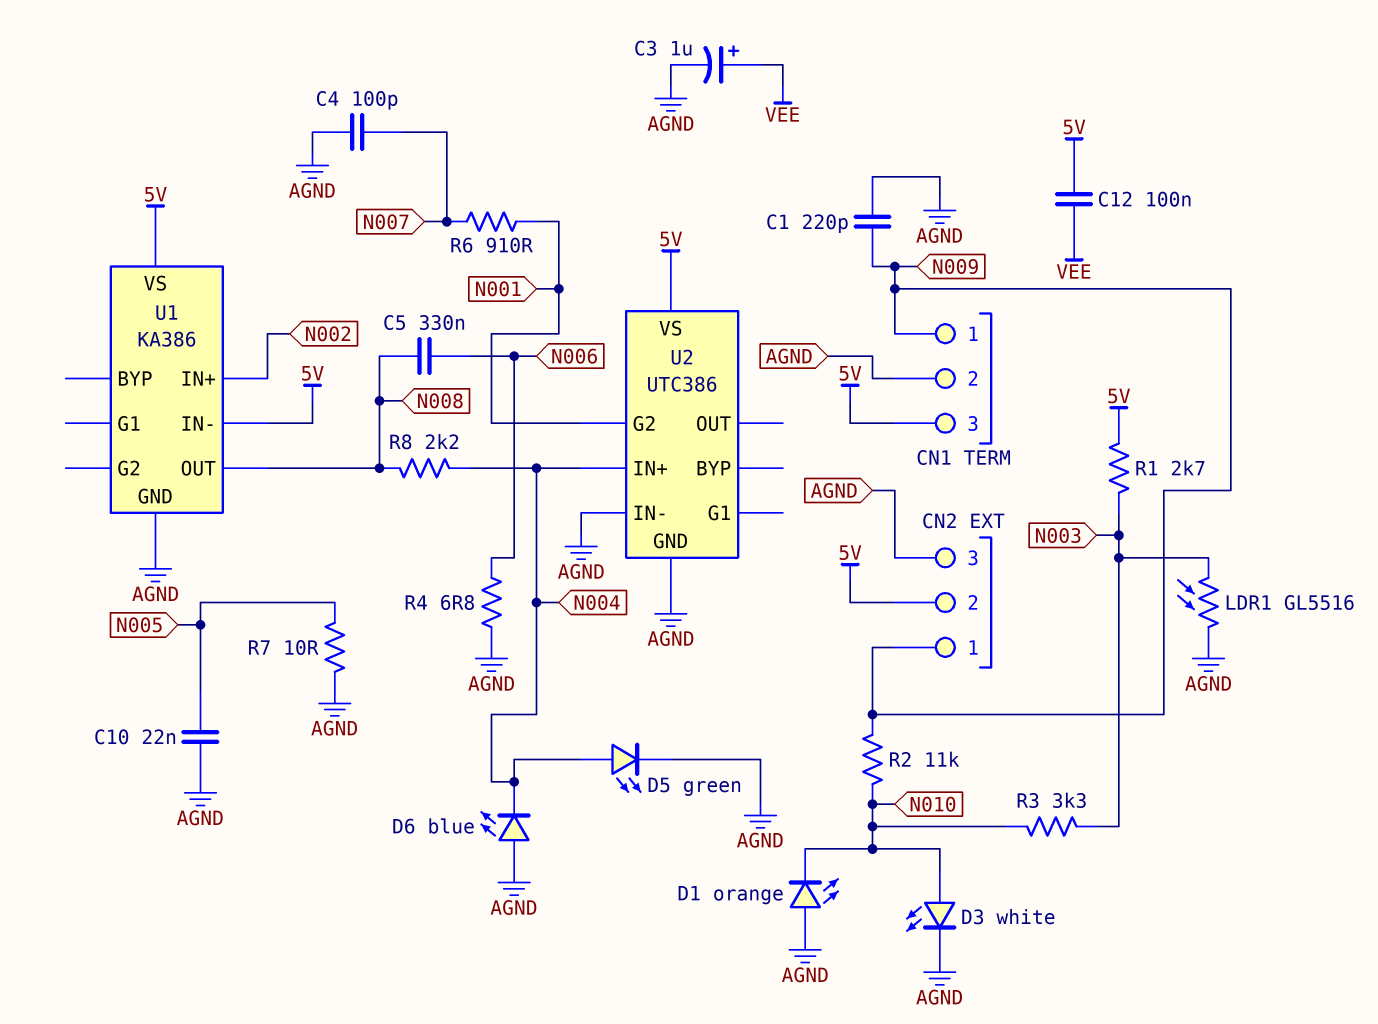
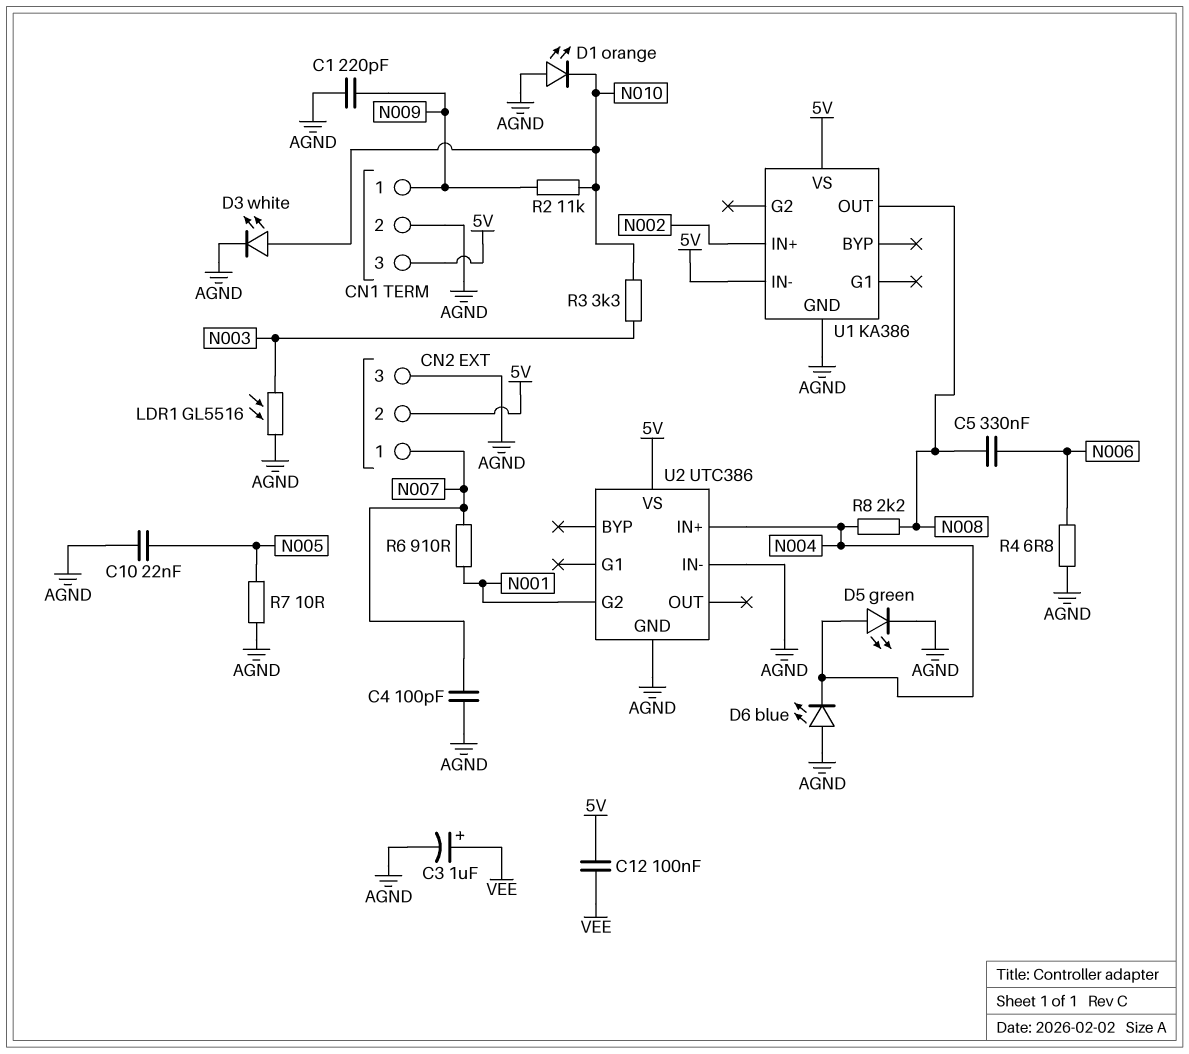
CN2 pin 1: N009 -> N007
R1: 2.7k (5V, N003) -> none

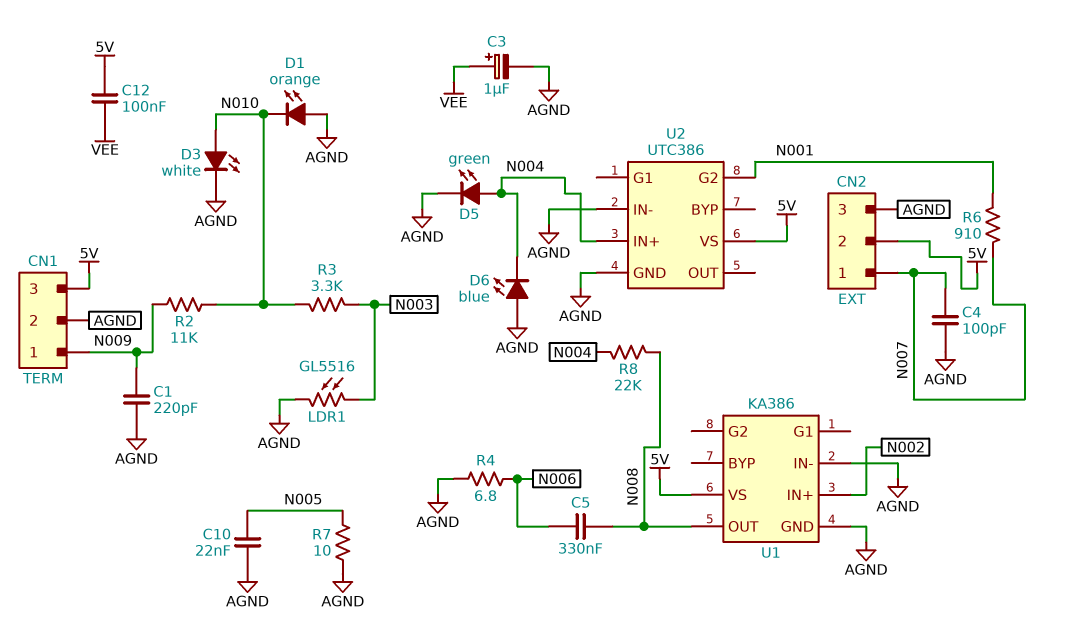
R8: 2.2k (N004, N008) -> 22k (N004, N008)
U1 pin IN-: 5V -> AGND

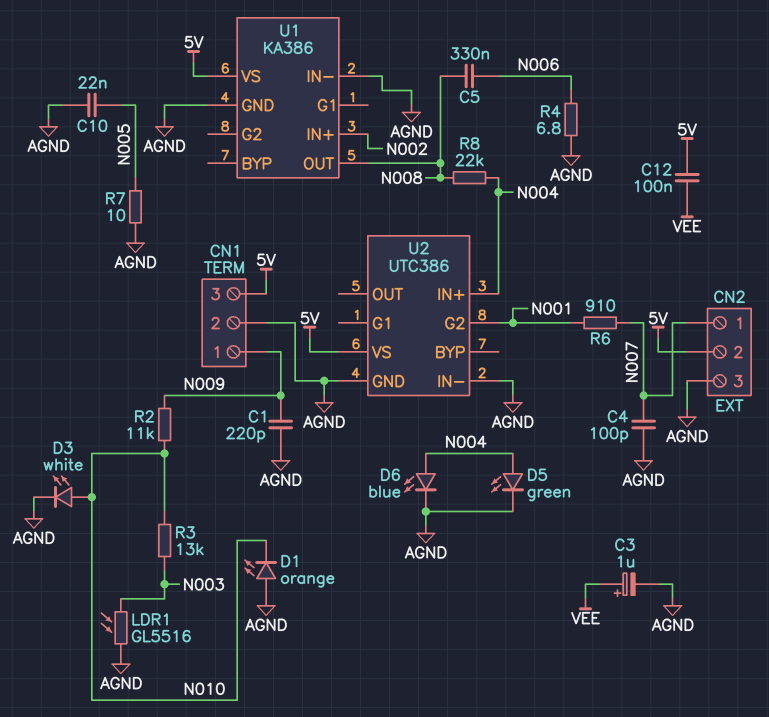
D6: LED blue (A AGND, K N004) -> LED blue (A N004, K AGND)
R3: 3.3k (N003, N010) -> 13k (N003, N010)

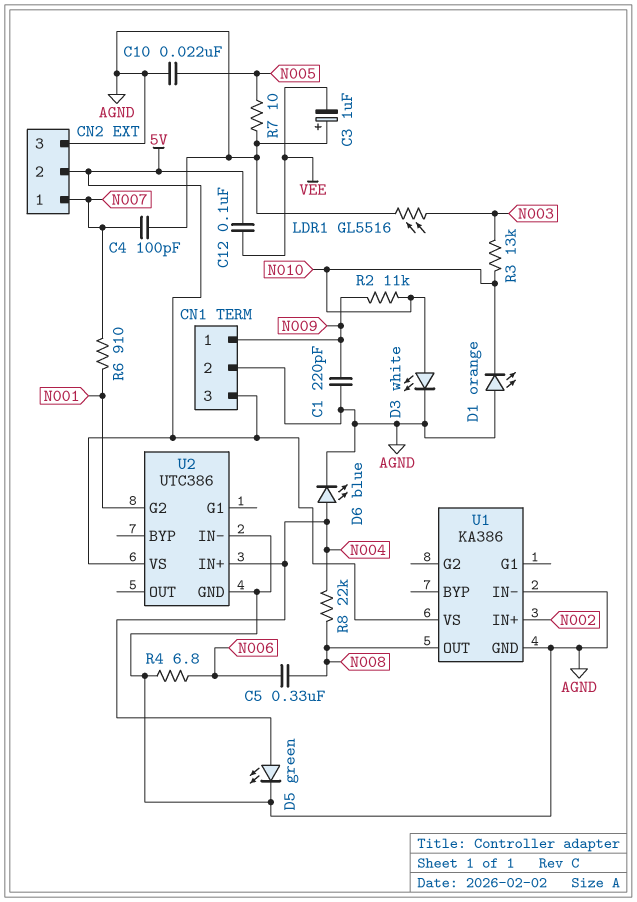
C3: 1uF (plus VEE, minus AGND) -> 1uF (plus AGND, minus VEE)

